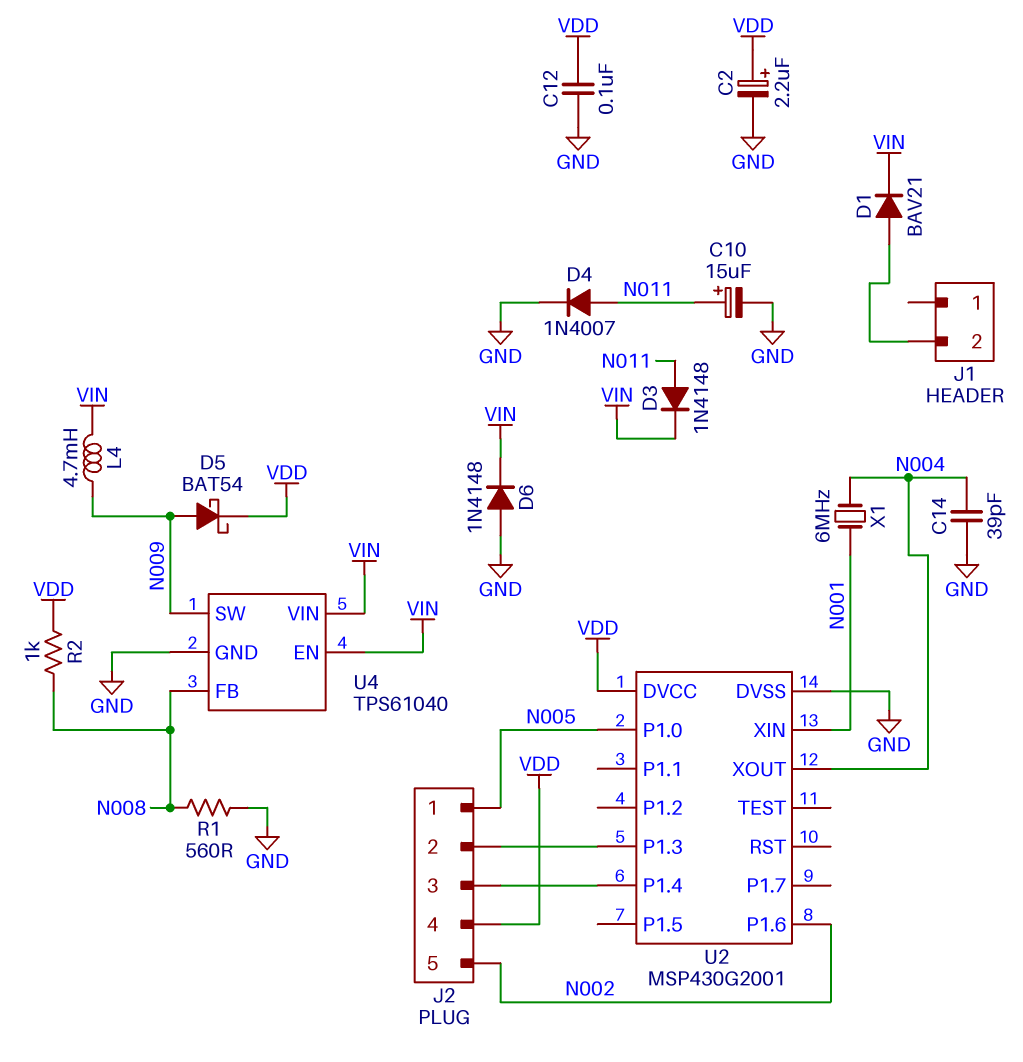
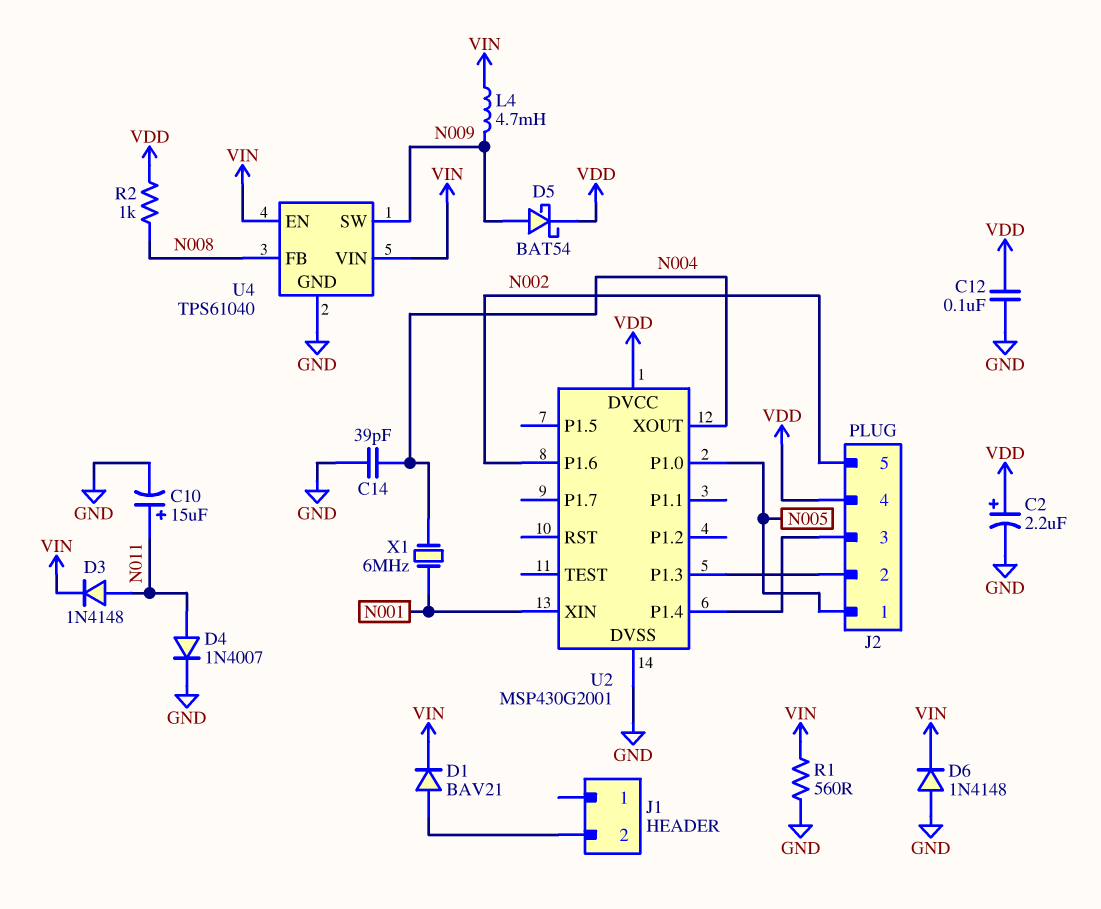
R1: 560 (GND, N008) -> 560 (GND, VIN)

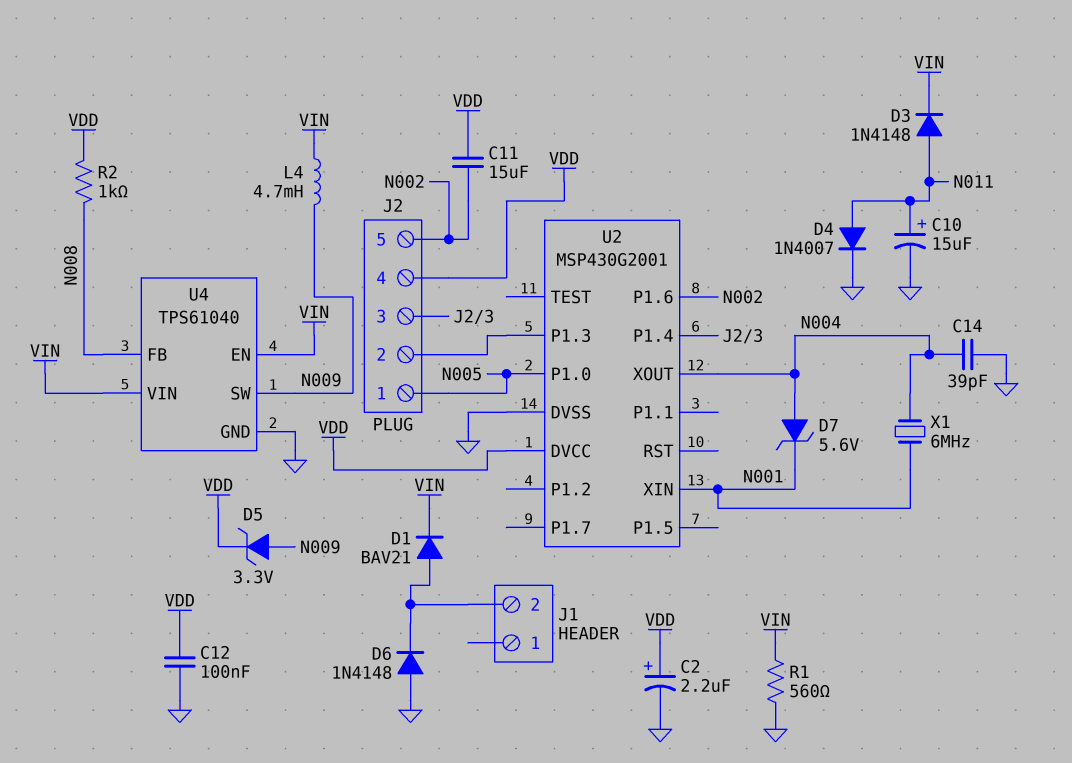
C11: none -> 15uF (N002, VDD)
D5: schottky BAT54 (A N009, K VDD) -> zener 3.3V (A N009, K VDD)
D6: diode 1N4148 (A GND, K VIN) -> diode 1N4148 (A GND, K J1/2)
D7: none -> zener 5.6V (A N004, K N001)

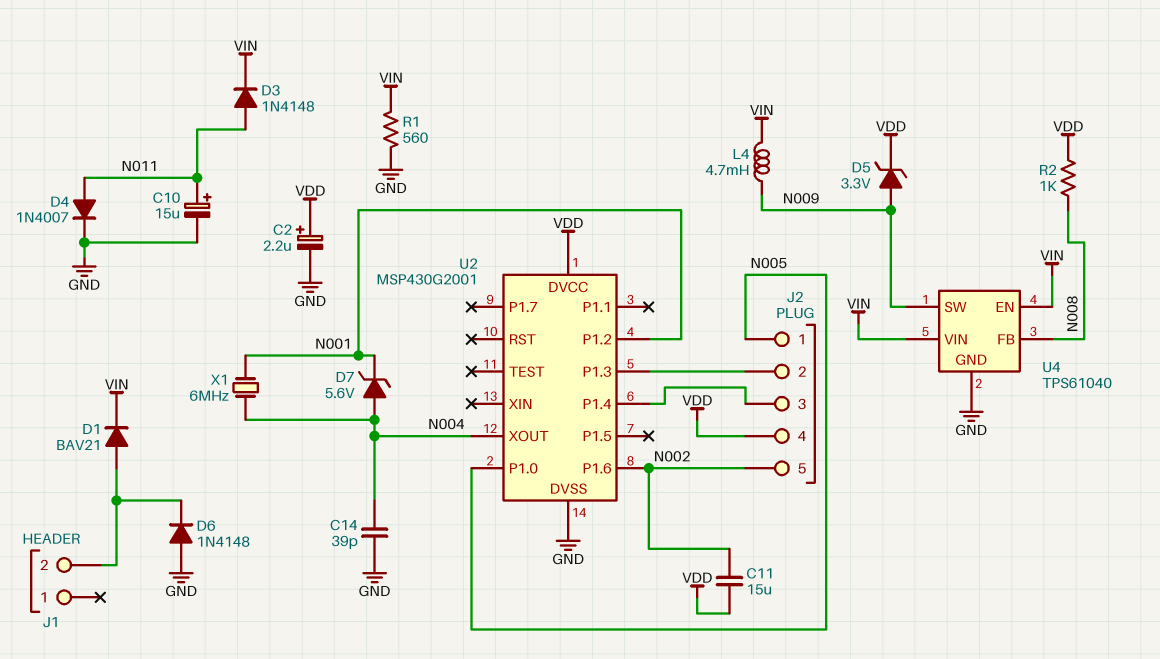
C12: 100nF (GND, VDD) -> none
U2 pin P1.2: none -> N001
U2 pin XIN: N001 -> none

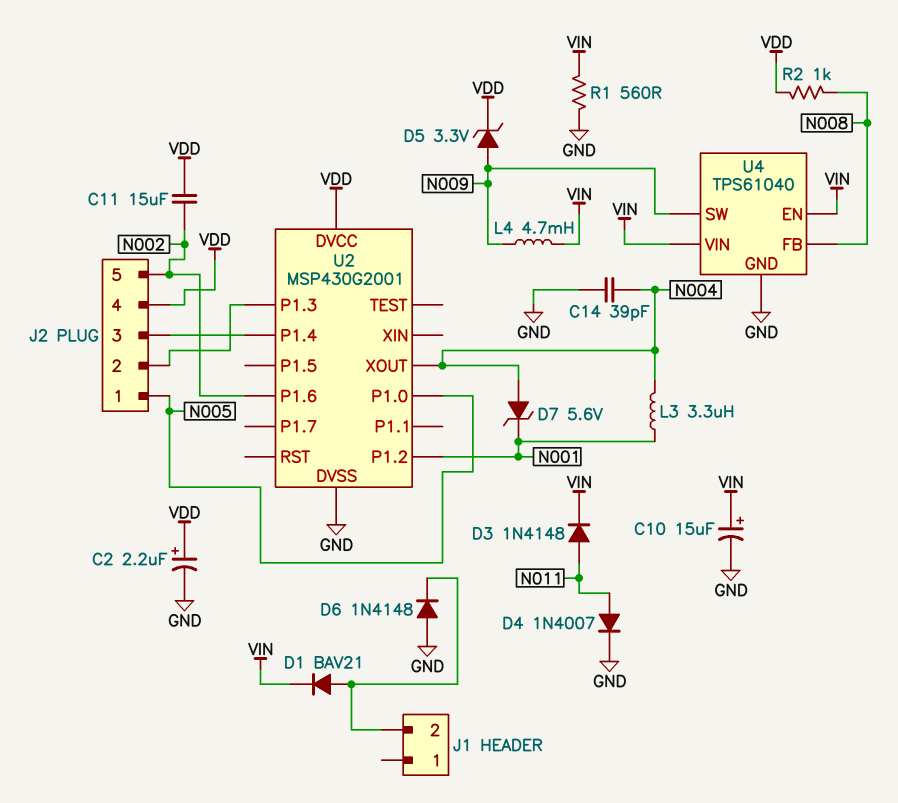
C10: 15uF (plus N011, minus GND) -> 15uF (plus VIN, minus GND)
L3: none -> 3.3uH (N001, N004)
X1: 6MHz (N001, N004) -> none

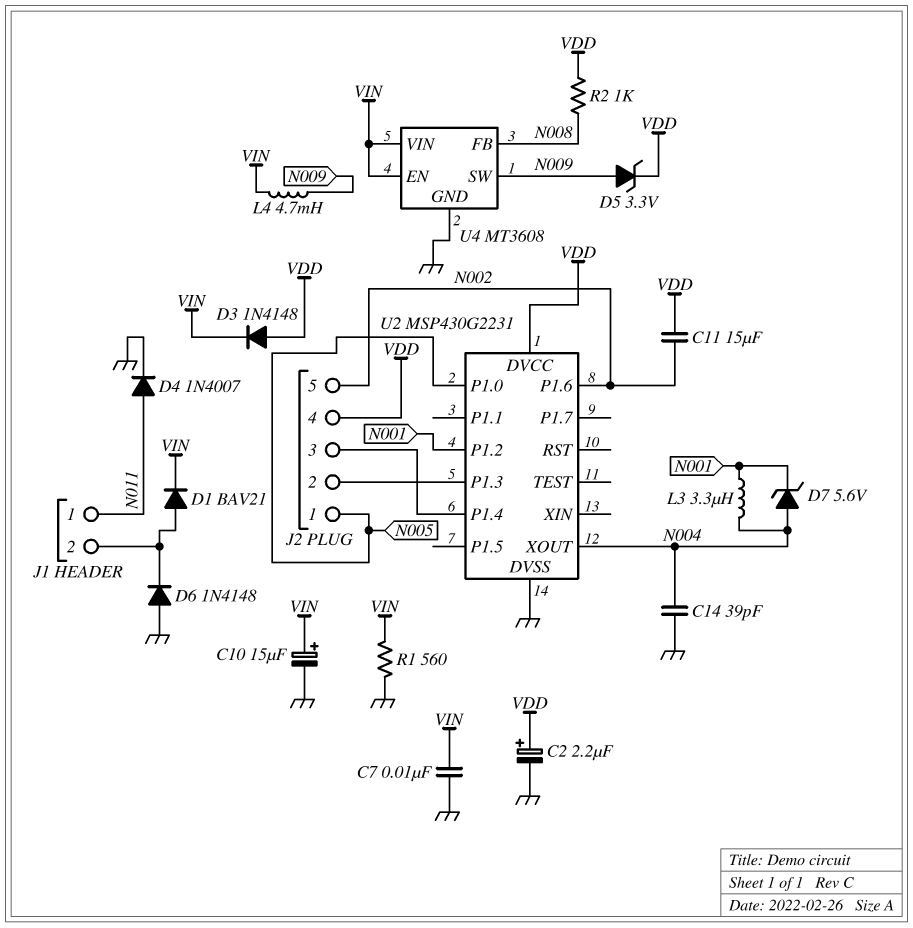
C7: none -> 10nF (GND, VIN)
D3: diode 1N4148 (A N011, K VIN) -> diode 1N4148 (A VDD, K VIN)
J1 pin 1: none -> N011
U2: MSP430G2001 -> MSP430G2231
U4: TPS61040 -> MT3608

